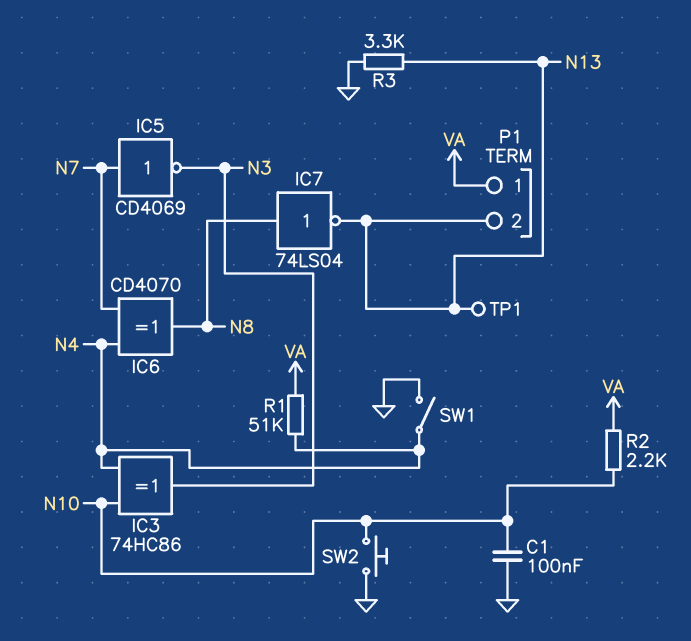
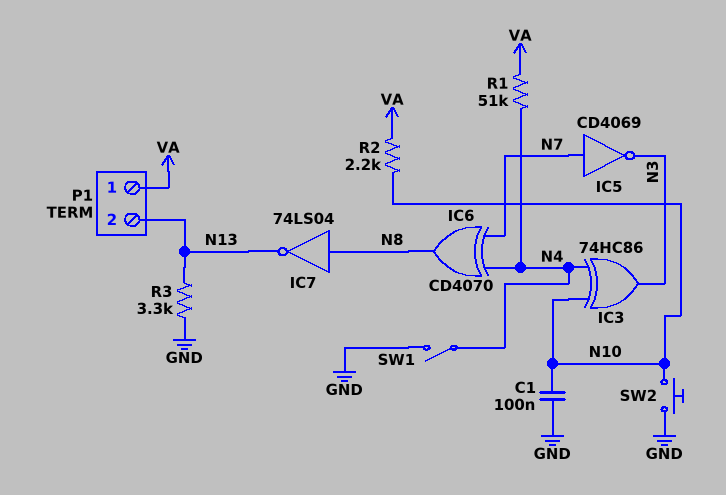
TP1: test point (N13) -> none

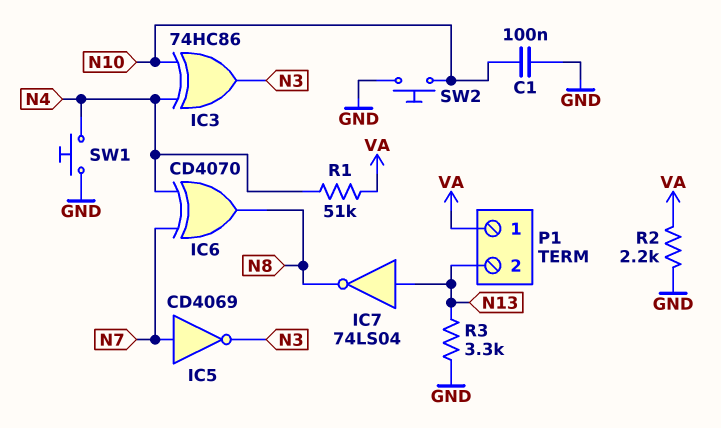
IC7: NOT 74LS04 (in N8, out N13) -> NOT 74LS04 (in N13, out N8)
R2: 2.2k (N10, VA) -> 2.2k (GND, VA)
SW1: switch (GND, N4) -> button (GND, N4)

